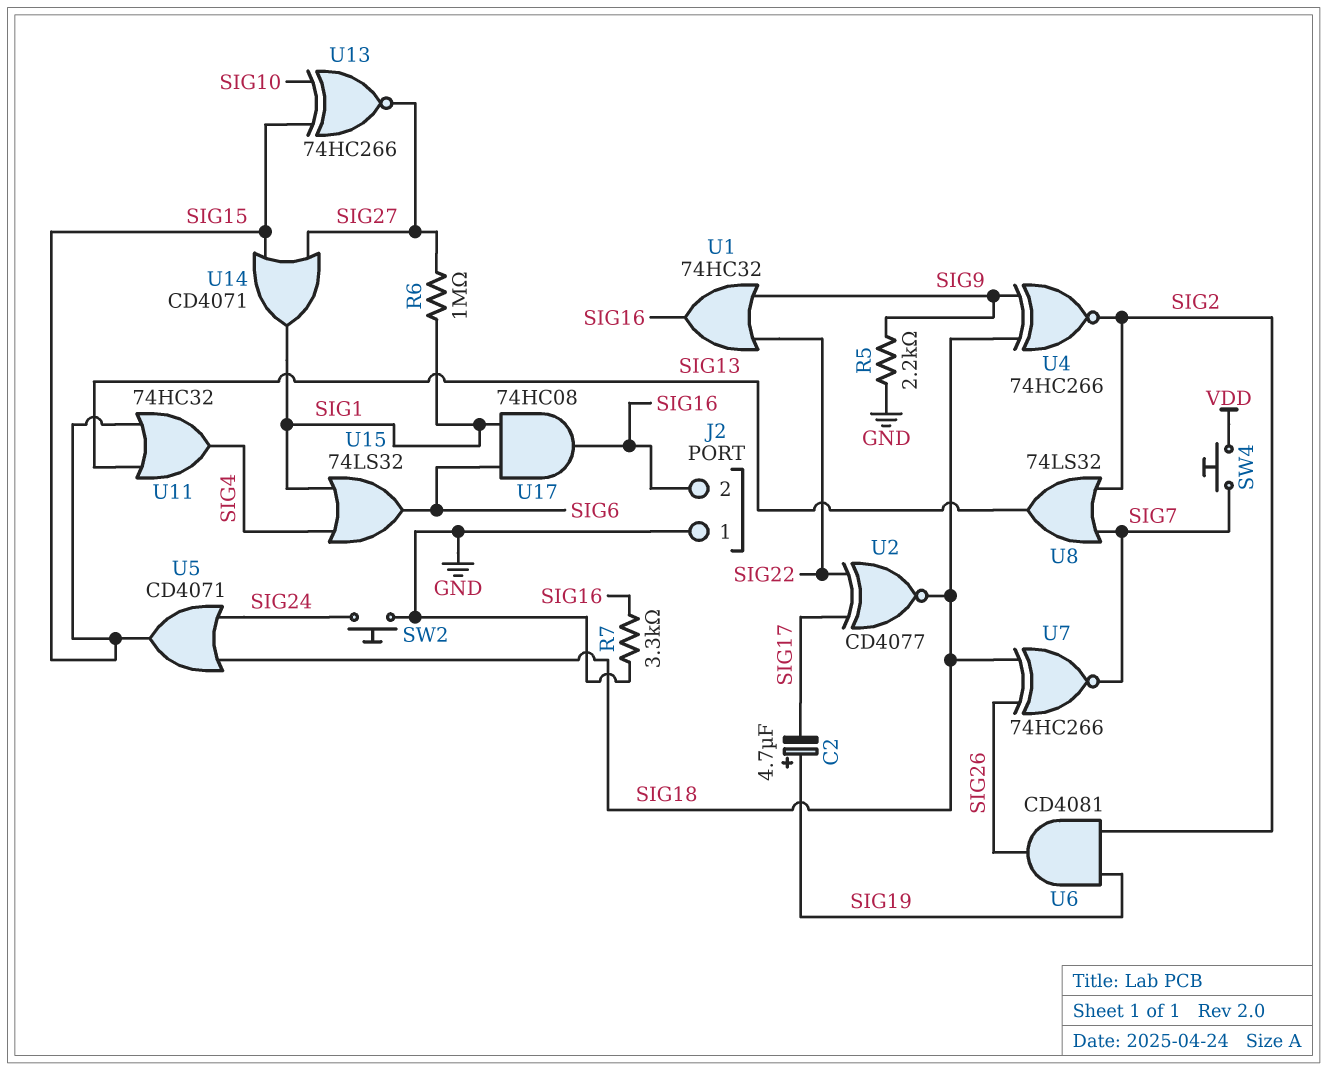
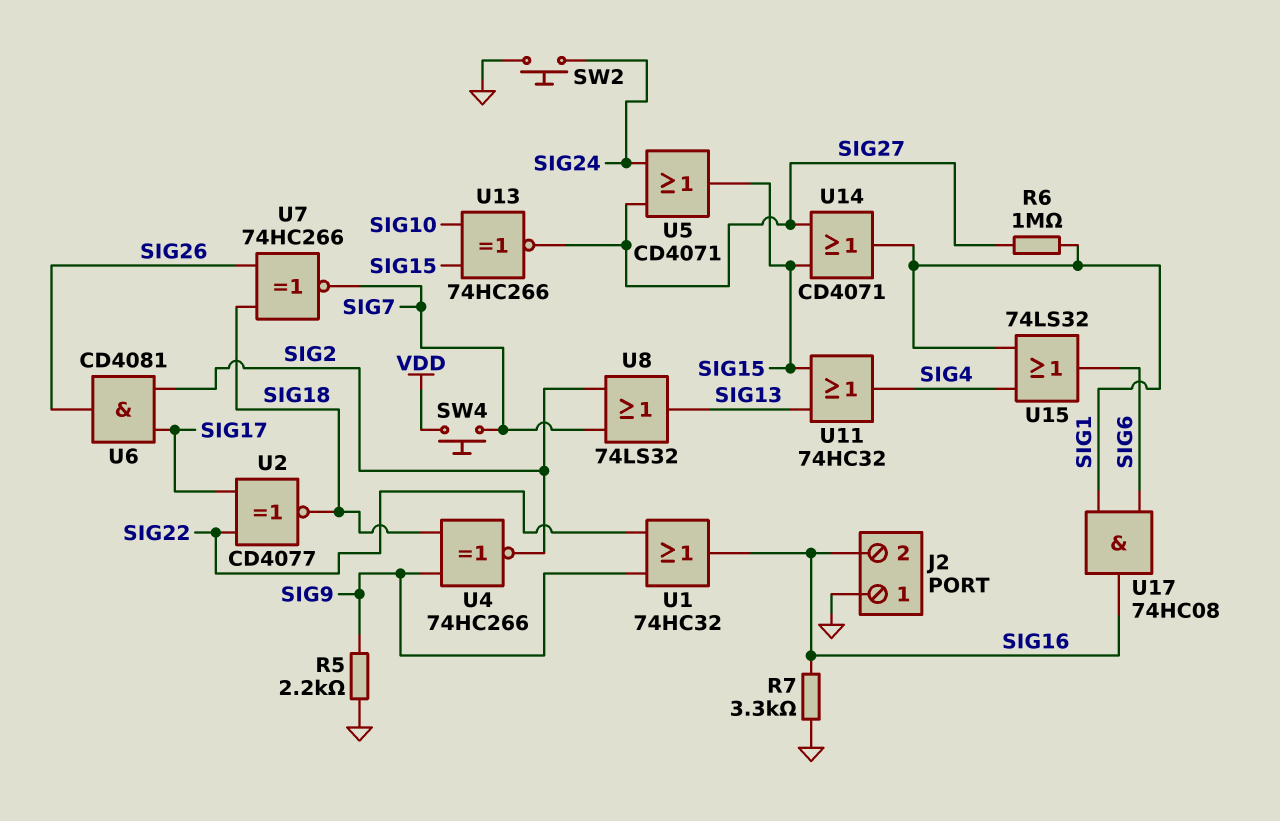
C2: 4.7uF (plus SIG19, minus SIG17) -> none
U5: OR CD4071 (in SIG18, in SIG24, out SIG15) -> OR CD4071 (in SIG24, in SIG27, out SIG15)
U6: AND CD4081 (in SIG2, in SIG19, out SIG26) -> AND CD4081 (in SIG2, in SIG17, out SIG26)

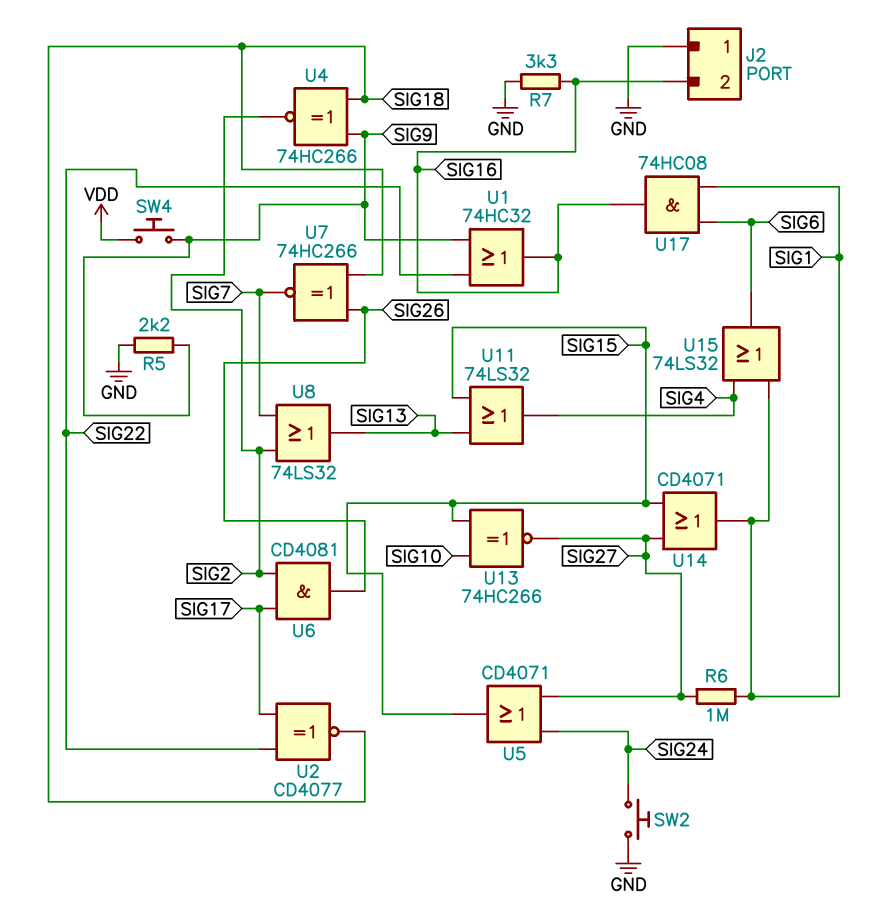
SW4: button (SIG7, VDD) -> button (SIG9, VDD)
U11: OR 74HC32 (in SIG13, in SIG15, out SIG4) -> OR 74LS32 (in SIG13, in SIG15, out SIG4)

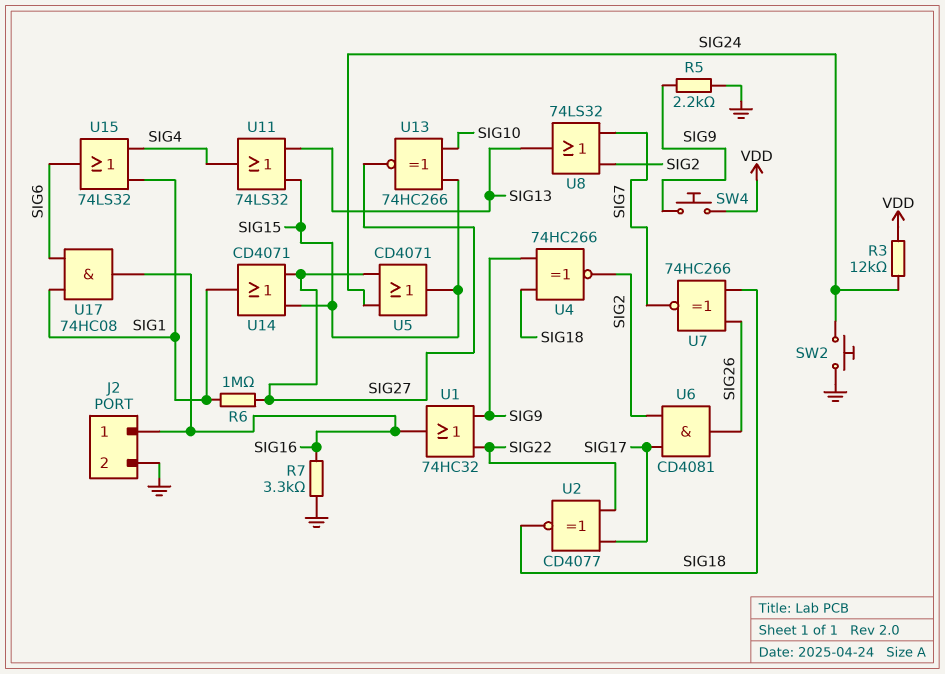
J2 pin 1: GND -> SIG16
J2 pin 2: SIG16 -> GND
R3: none -> 12k (SIG24, VDD)

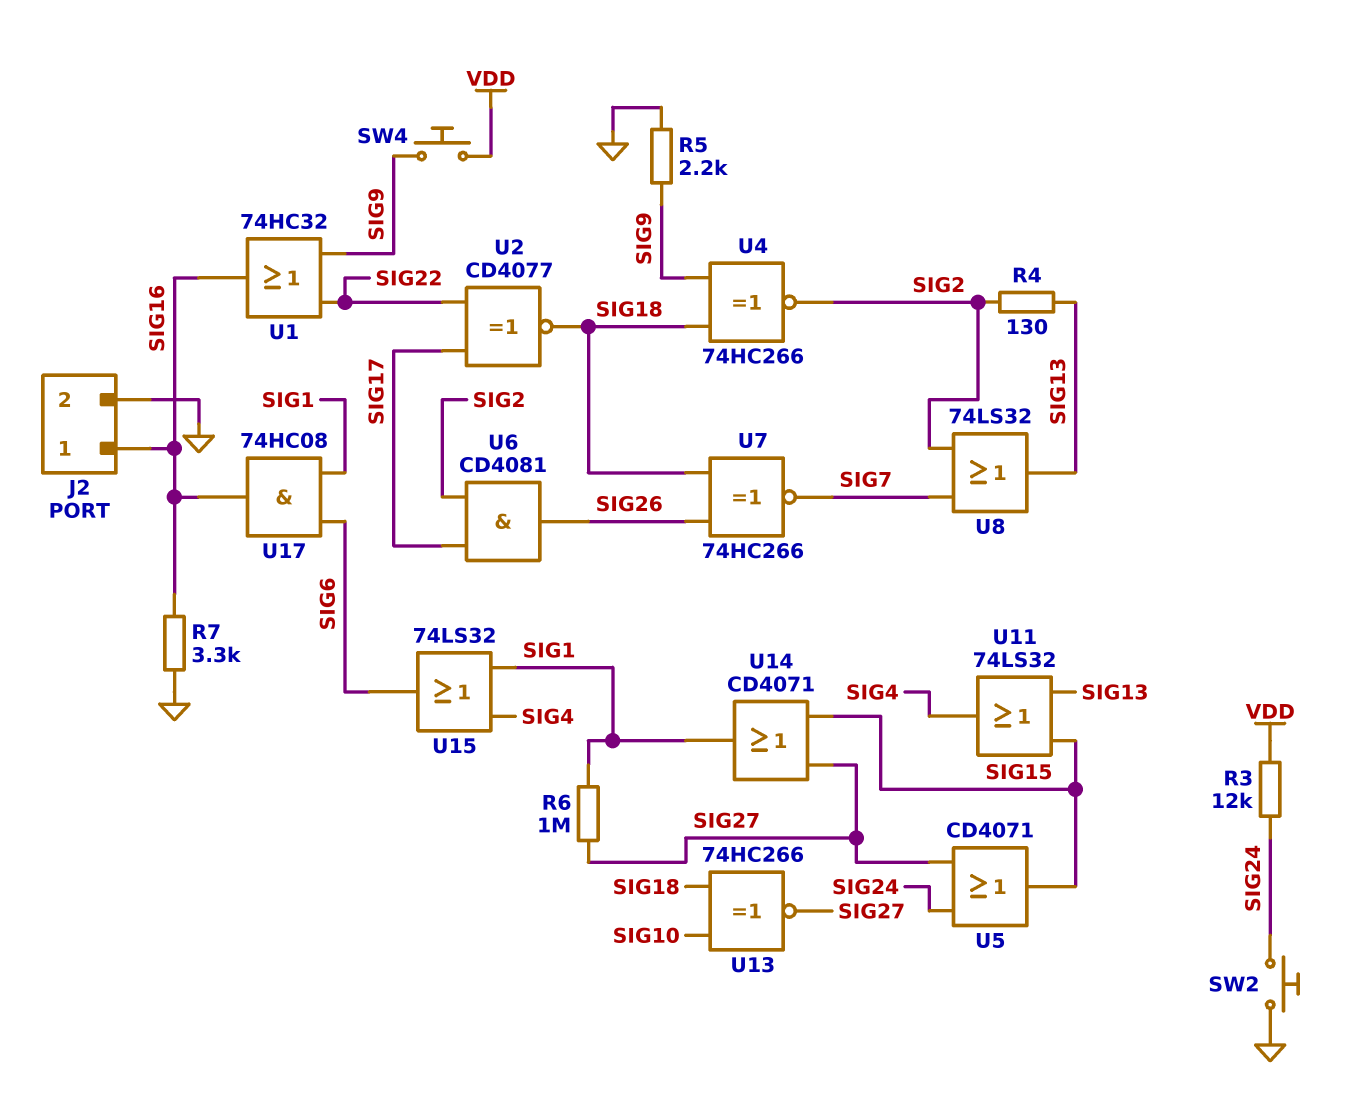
R4: none -> 130 (SIG2, SIG13)
U13: XNOR 74HC266 (in SIG10, in SIG15, out SIG27) -> XNOR 74HC266 (in SIG10, in SIG18, out SIG27)

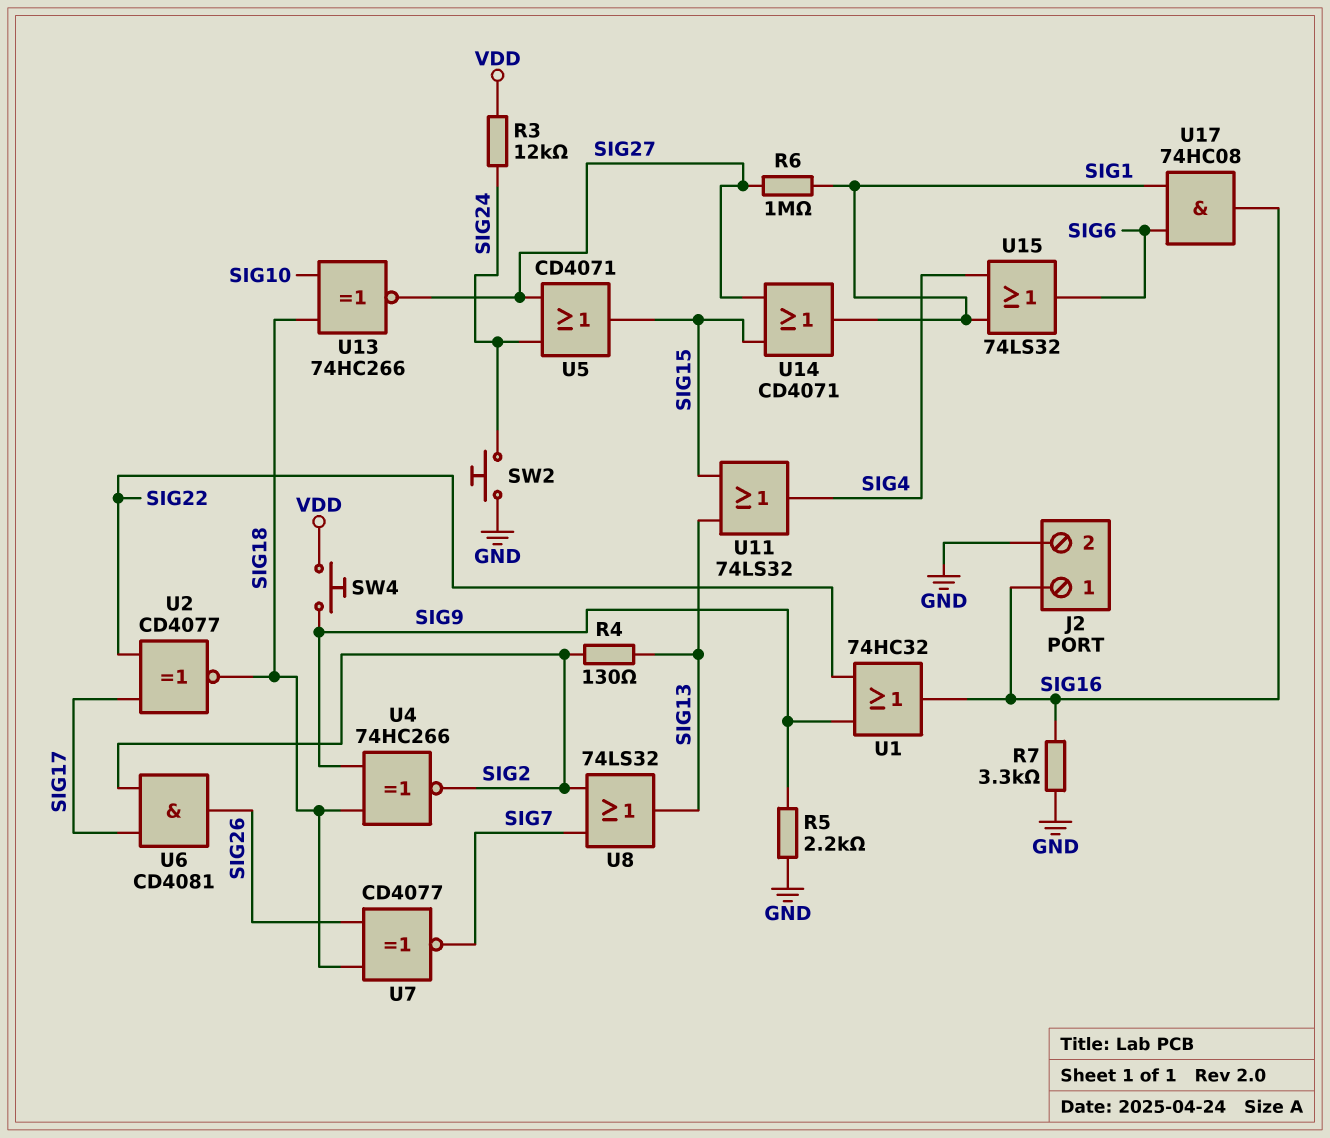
U7: XNOR 74HC266 (in SIG18, in SIG26, out SIG7) -> XNOR CD4077 (in SIG18, in SIG26, out SIG7)

